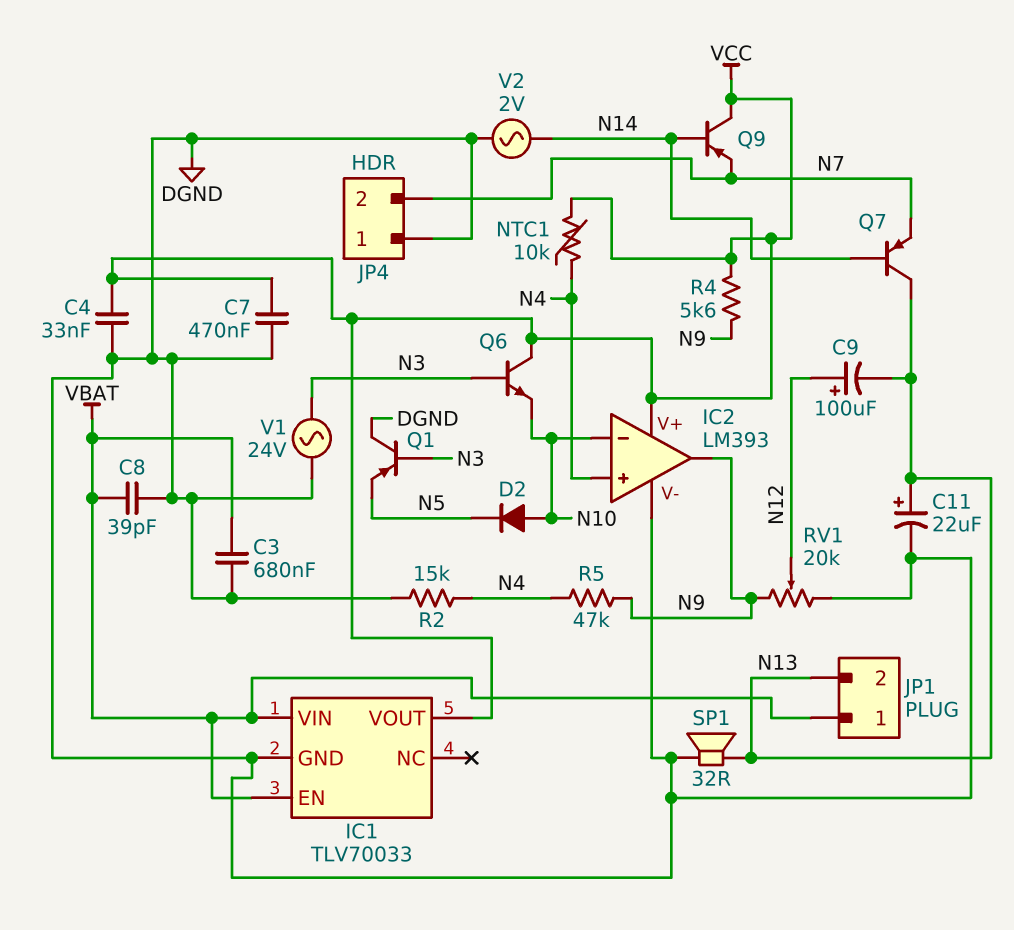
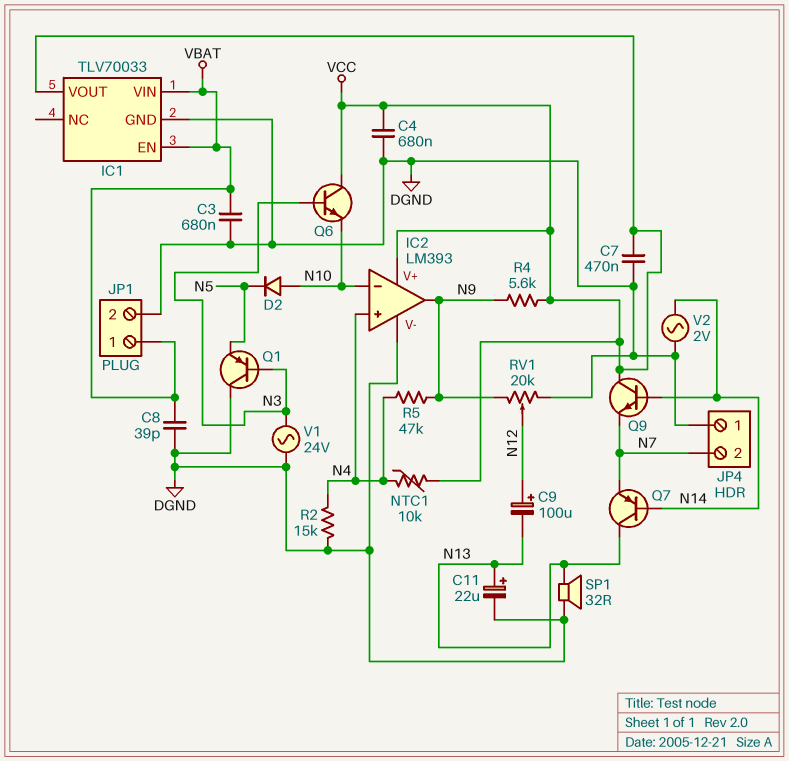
C4: 33nF (DGND, VCC) -> 680nF (DGND, VCC)
JP1 pin 2: N13 -> DGND
Q9: PNP (B N14, C VCC, E N7) -> NPN (B N14, C VCC, E N7)

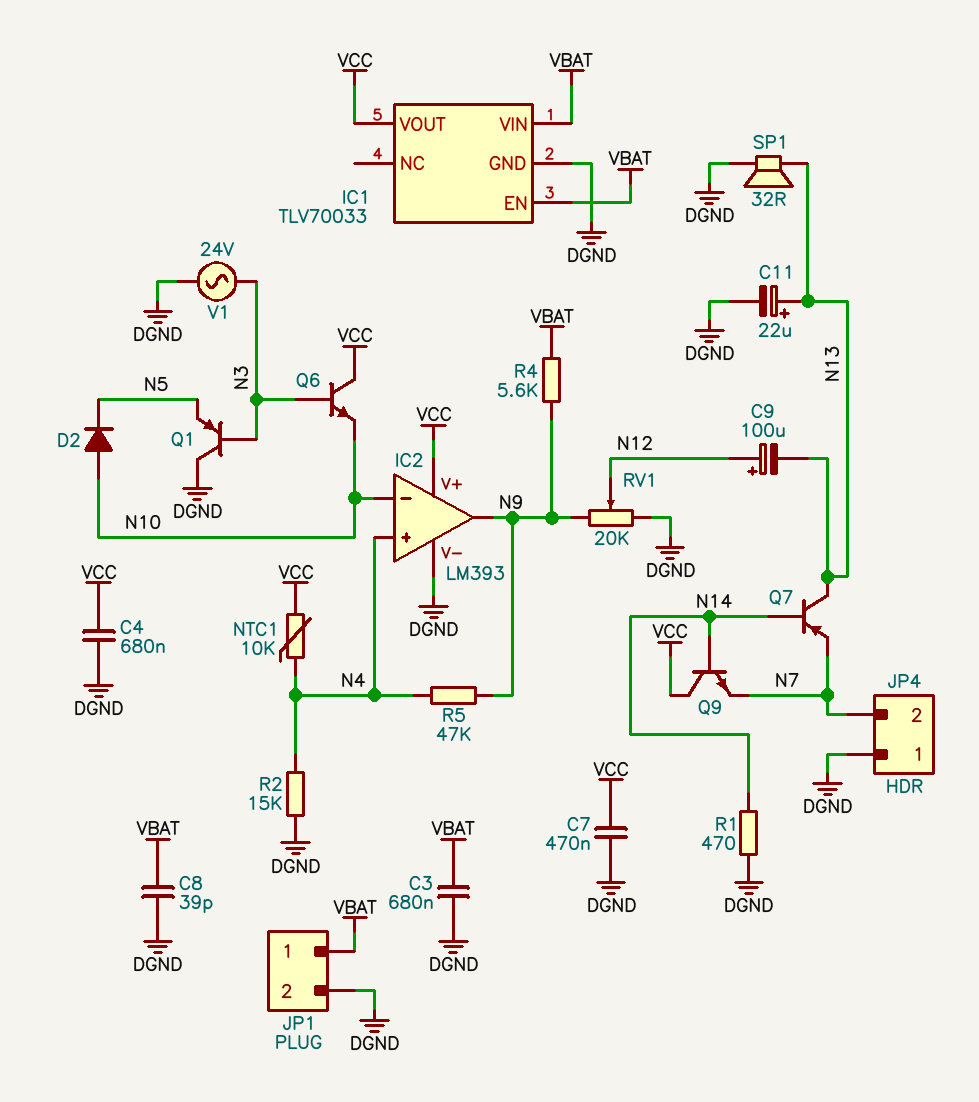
R1: none -> 470 (DGND, N14)
R4: 5.6k (N9, VCC) -> 5.6k (N9, VBAT)
V2: AC 2V (DGND, N14) -> none

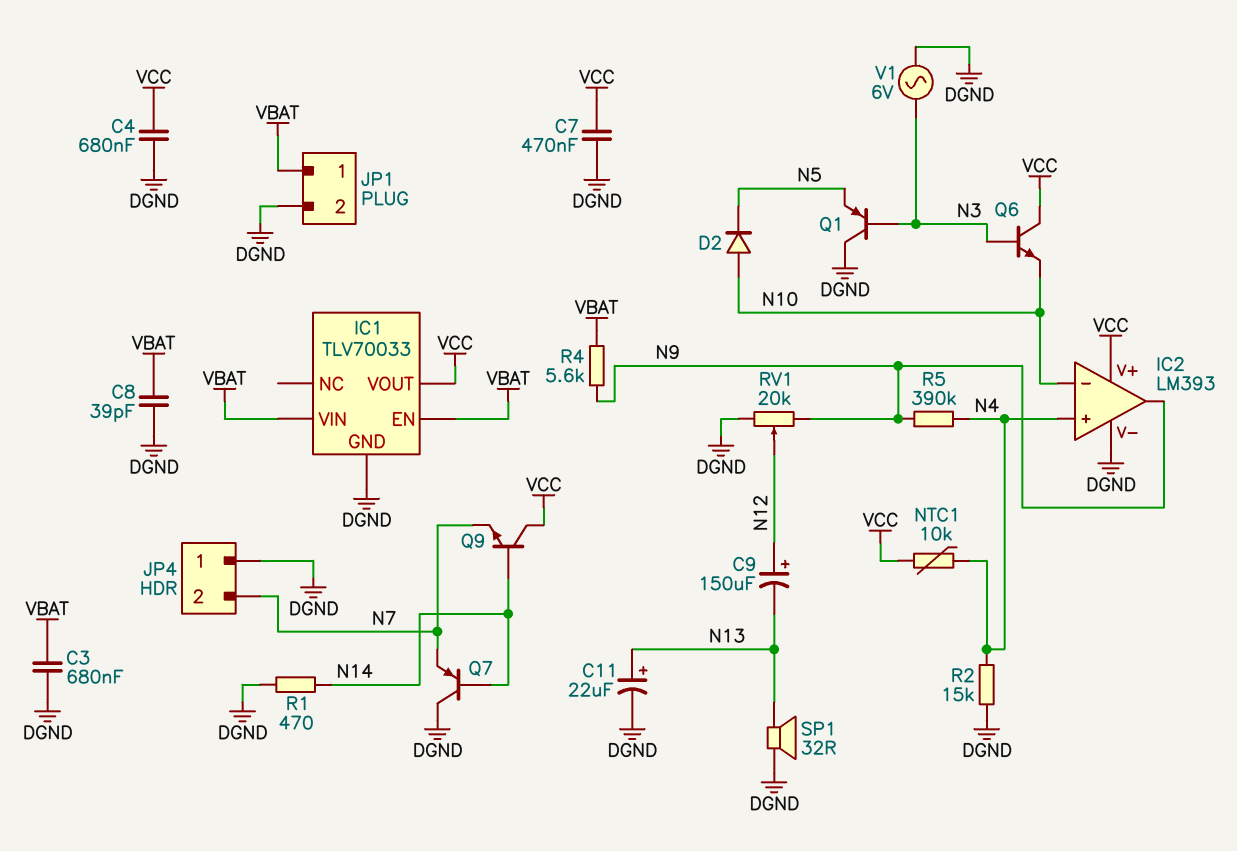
C9: 100uF (plus N12, minus N13) -> 150uF (plus N12, minus N13)
Q7: PNP (B N14, C N13, E N7) -> PNP (B N14, C DGND, E N7)
R5: 47k (N4, N9) -> 390k (N4, N9)
V1: AC 24V (DGND, N3) -> AC 6V (DGND, N3)

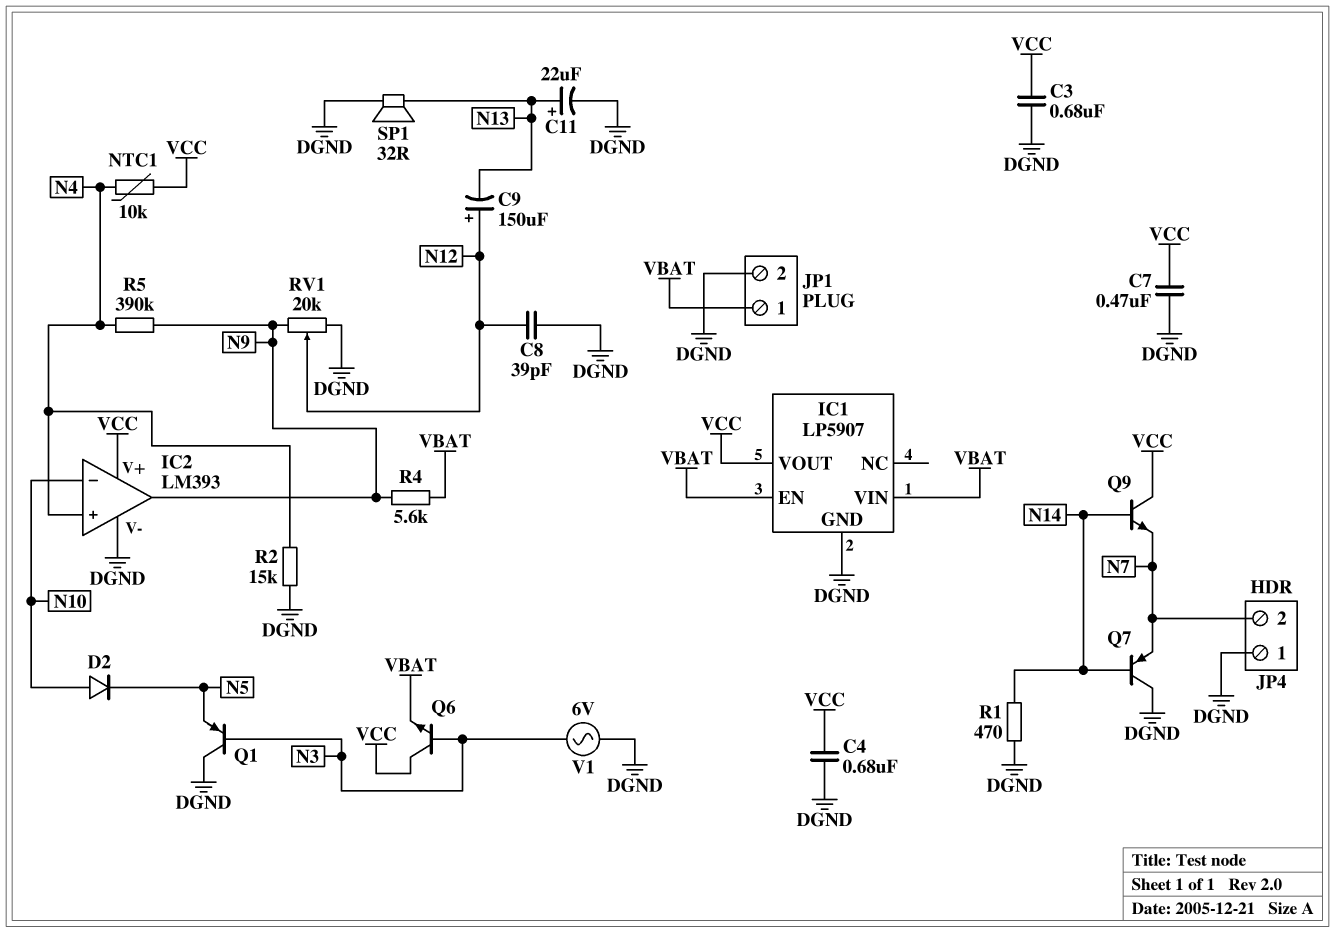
C3: 680nF (DGND, VBAT) -> 680nF (DGND, VCC)
C8: 39pF (DGND, VBAT) -> 39pF (DGND, N12)
IC1: TLV70033 -> LP5907
Q6: NPN (B N3, C VCC, E N10) -> NPN (B N3, C VCC, E VBAT)

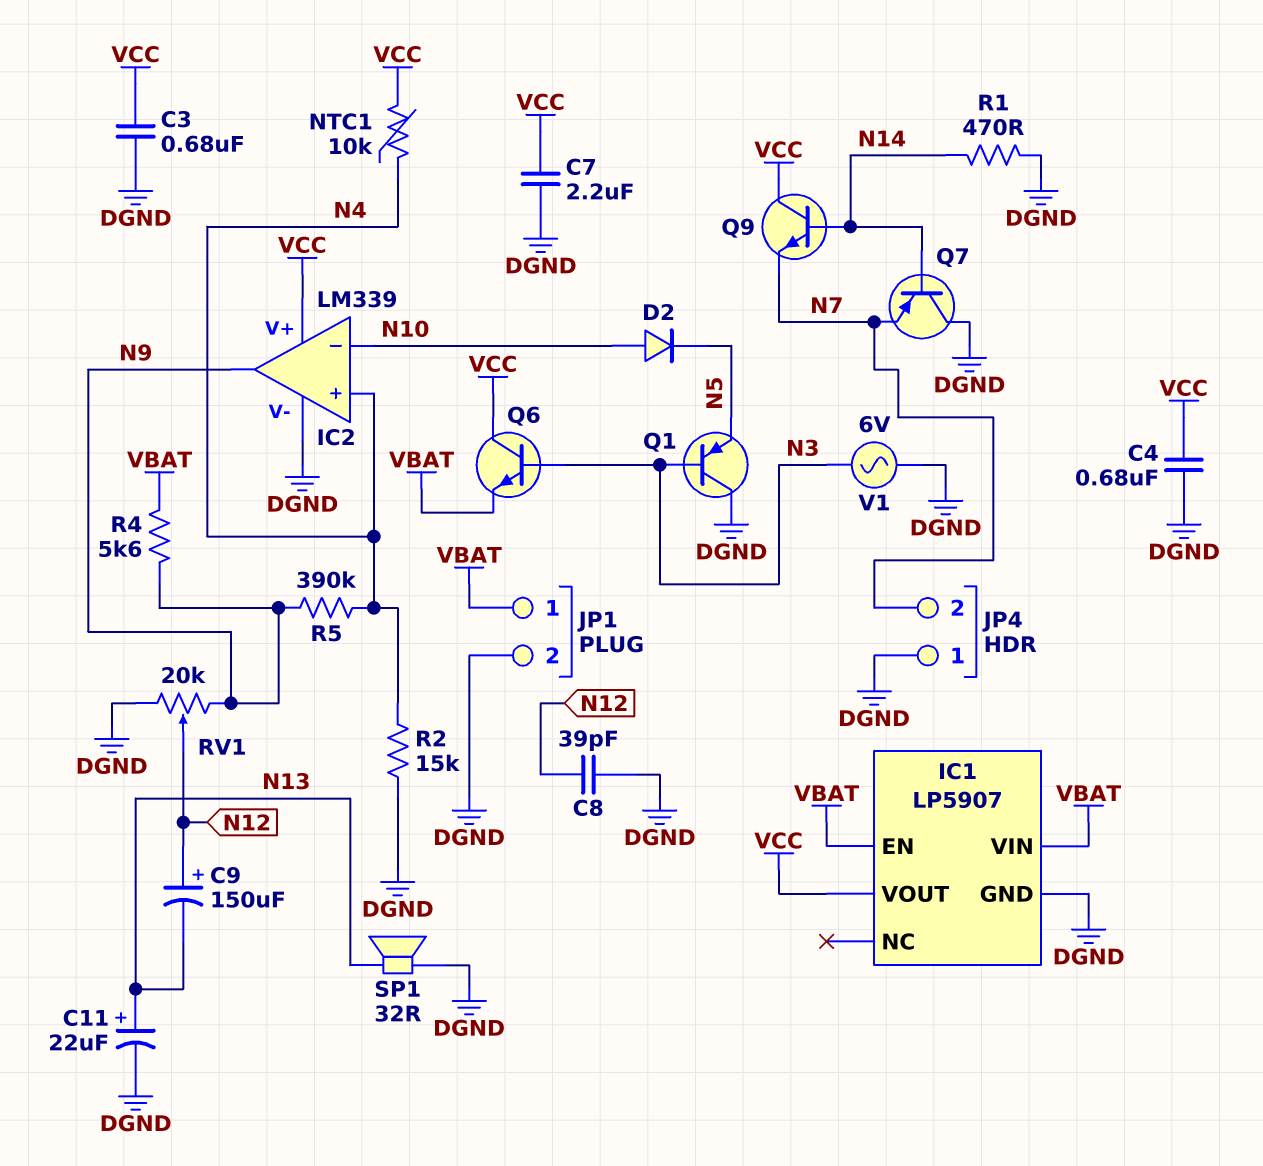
C7: 470nF (DGND, VCC) -> 2.2uF (DGND, VCC)
IC2: LM393 -> LM339

